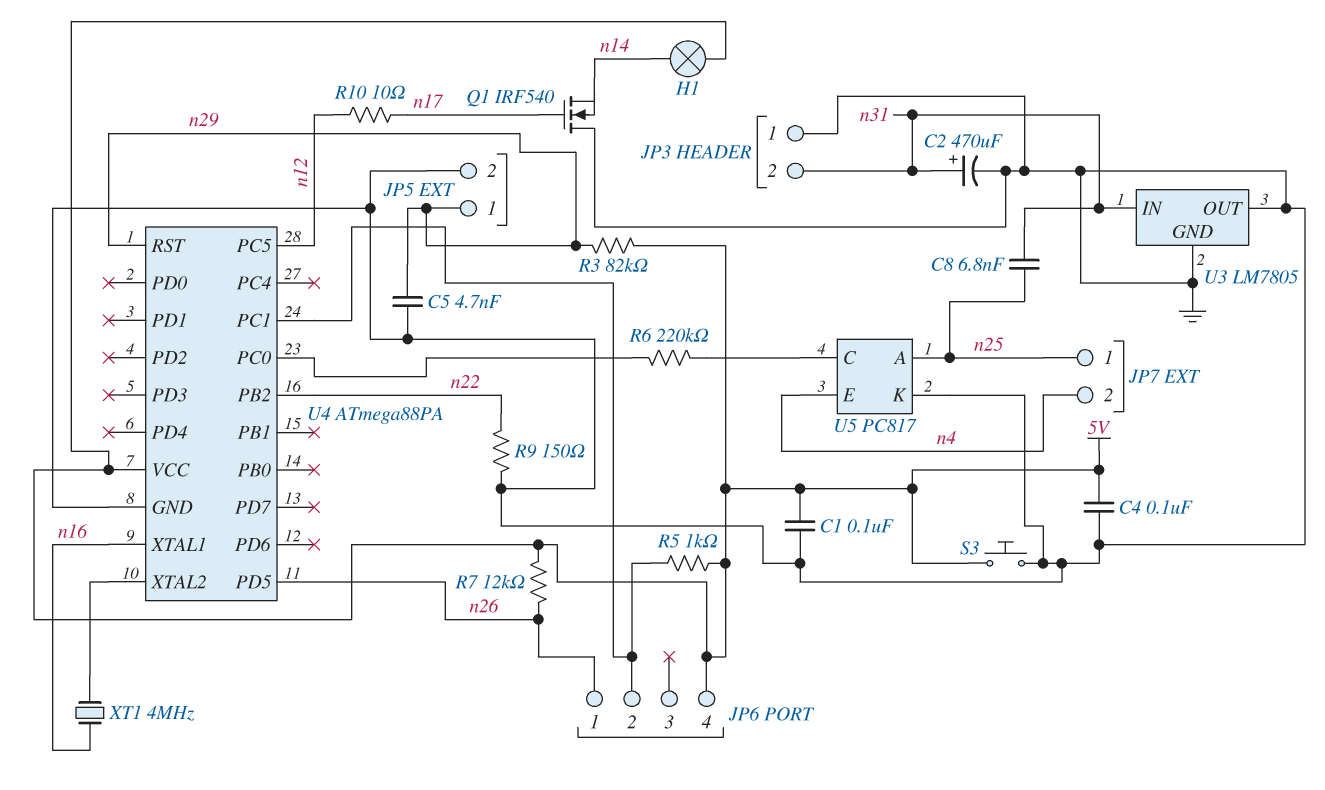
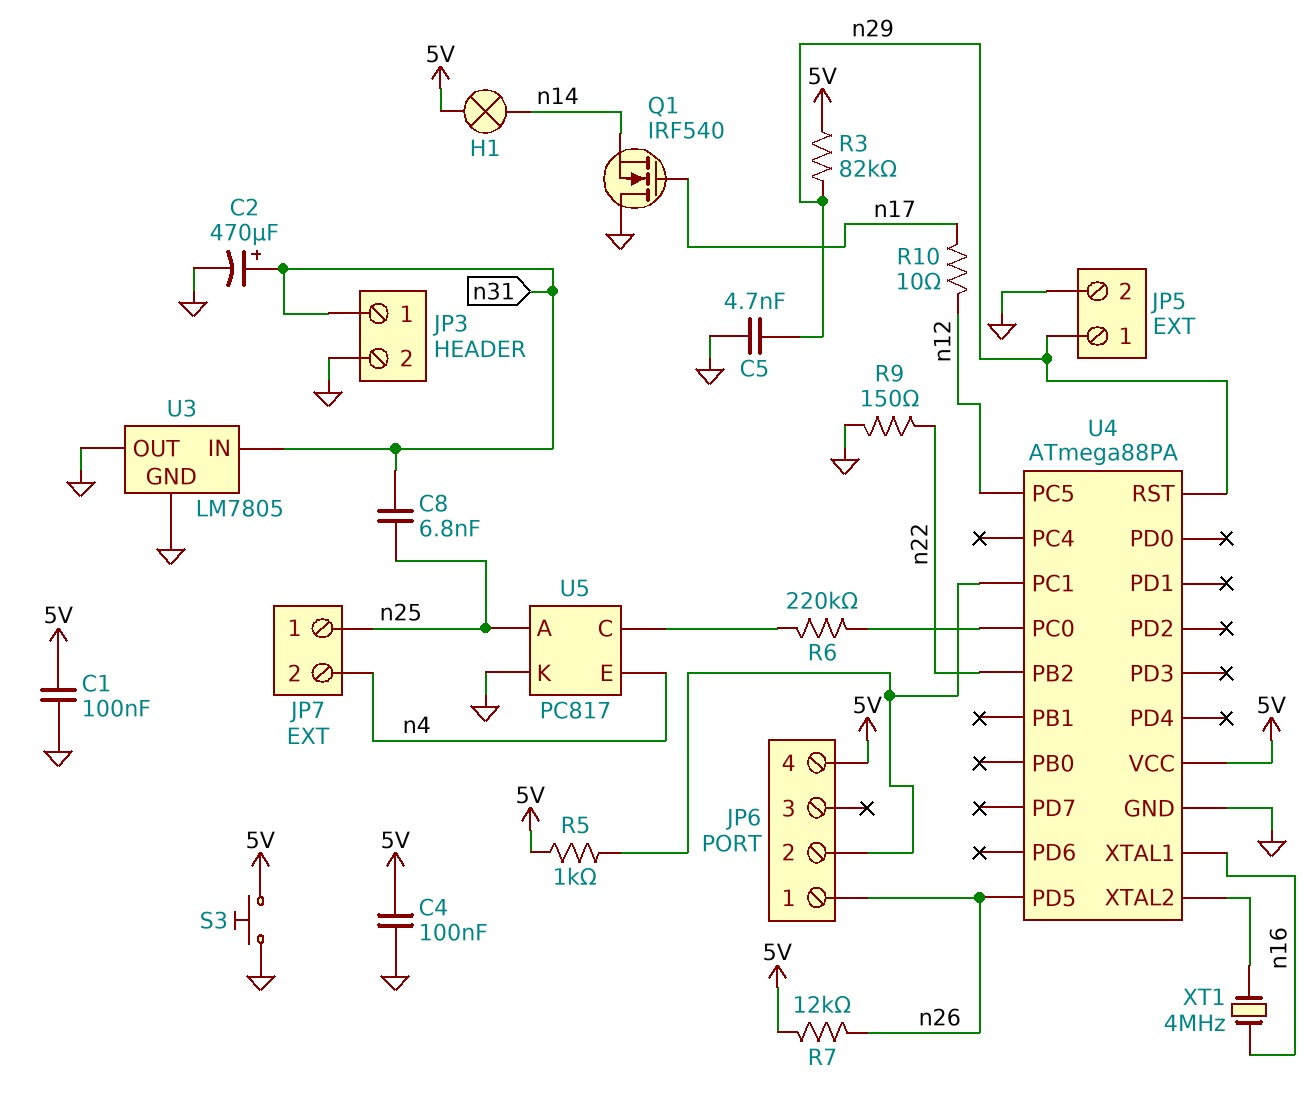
JP3 pin 1: GND -> n31
JP3 pin 2: n31 -> GND

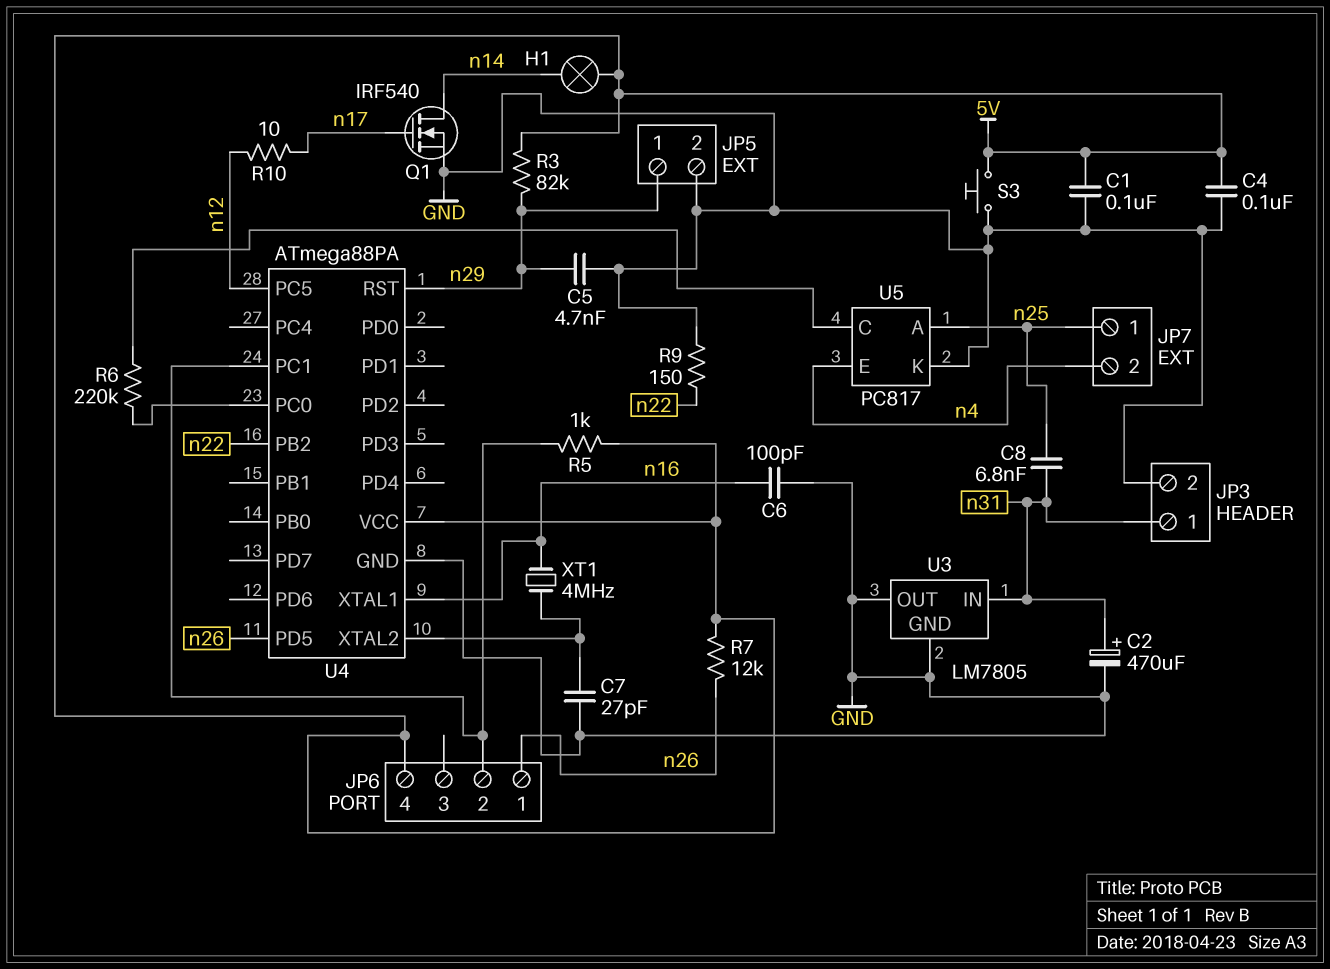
C6: none -> 100pF (GND, n16)
C7: none -> 27pF (GND, U4/XTAL2)
Q1: NMOS IRF540 (G n17, D GND, S n14) -> NMOS IRF540 (G n17, D n14, S GND)

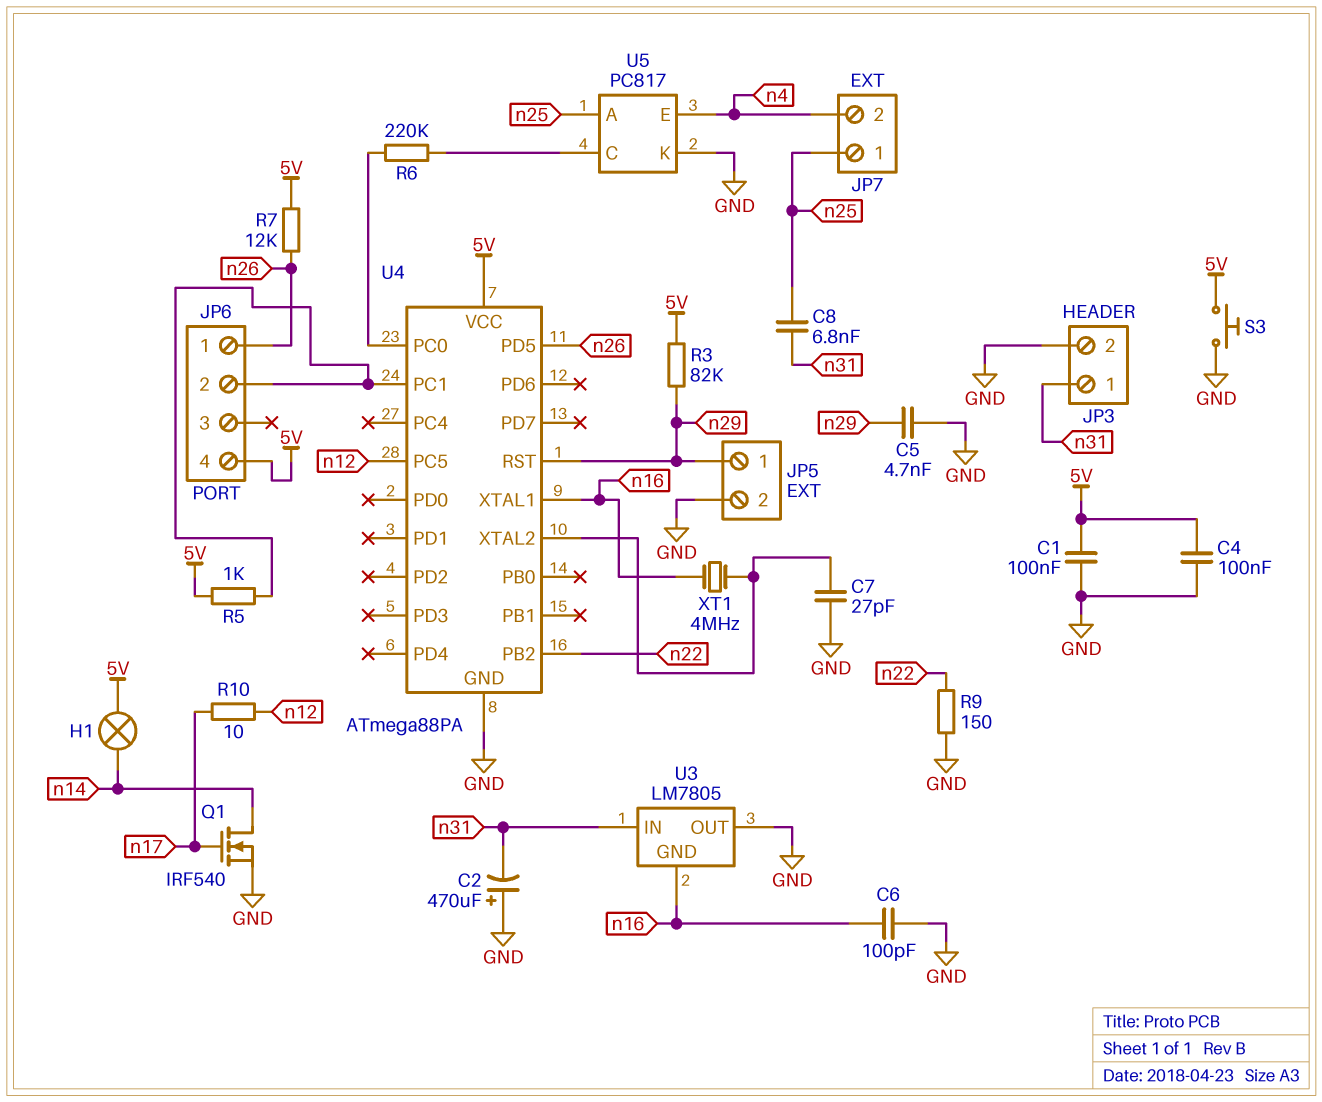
C2: 470uF (plus n31, minus GND) -> 470uF (plus GND, minus n31)
U3 pin GND: GND -> n16

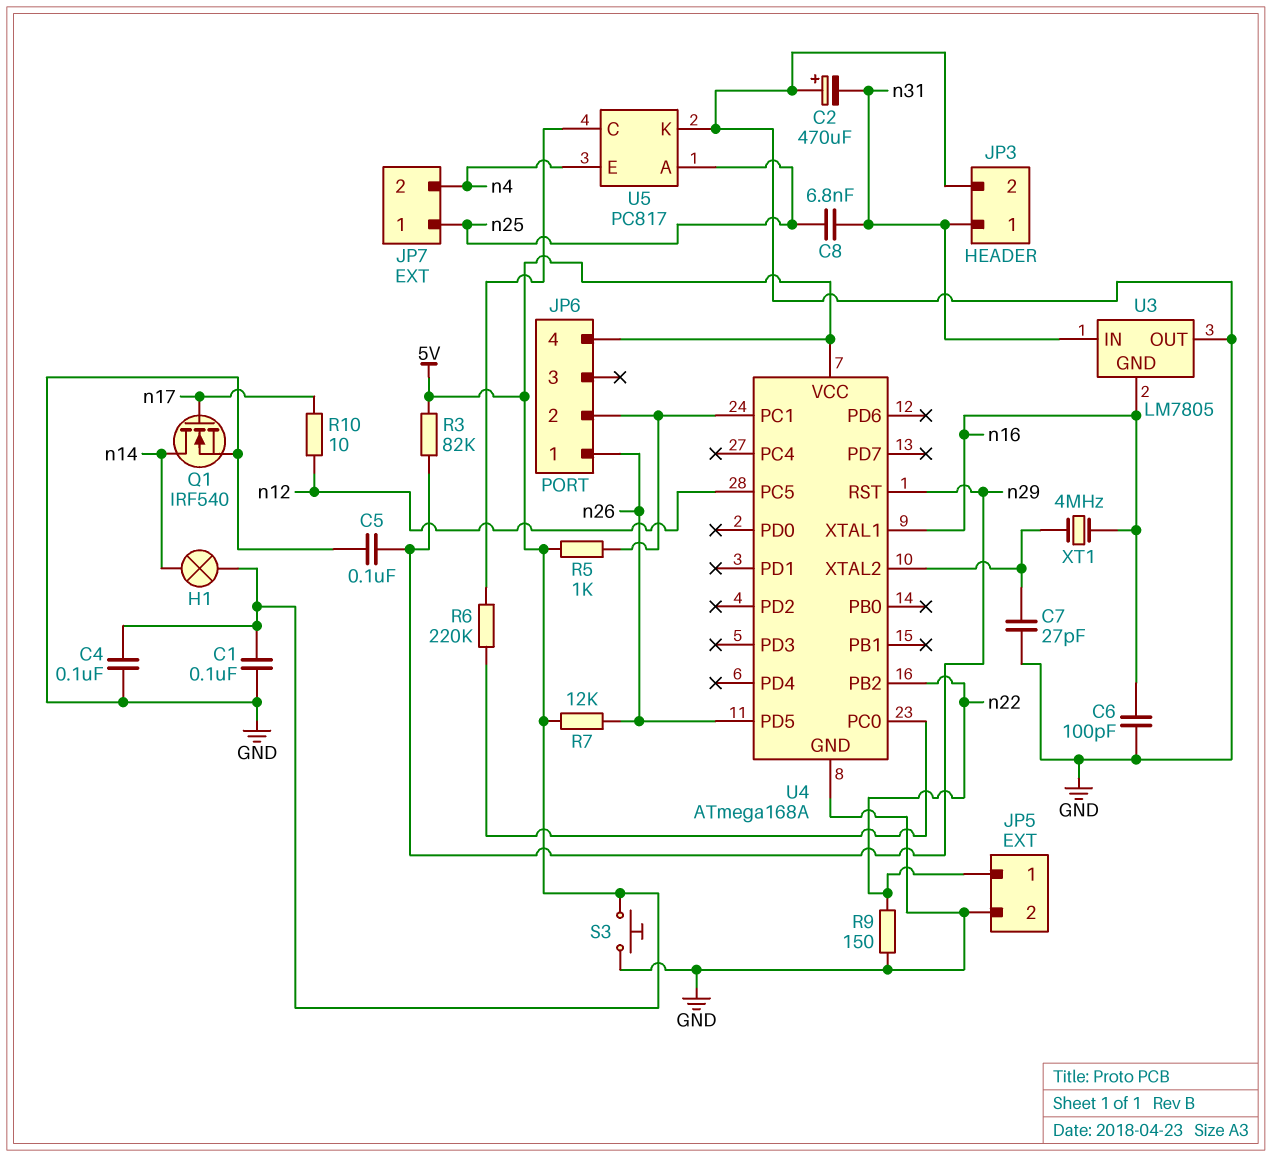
C5: 4.7nF (GND, n29) -> 100nF (GND, n29)
JP5 pin 1: n29 -> n22
U4: ATmega88PA -> ATmega168A

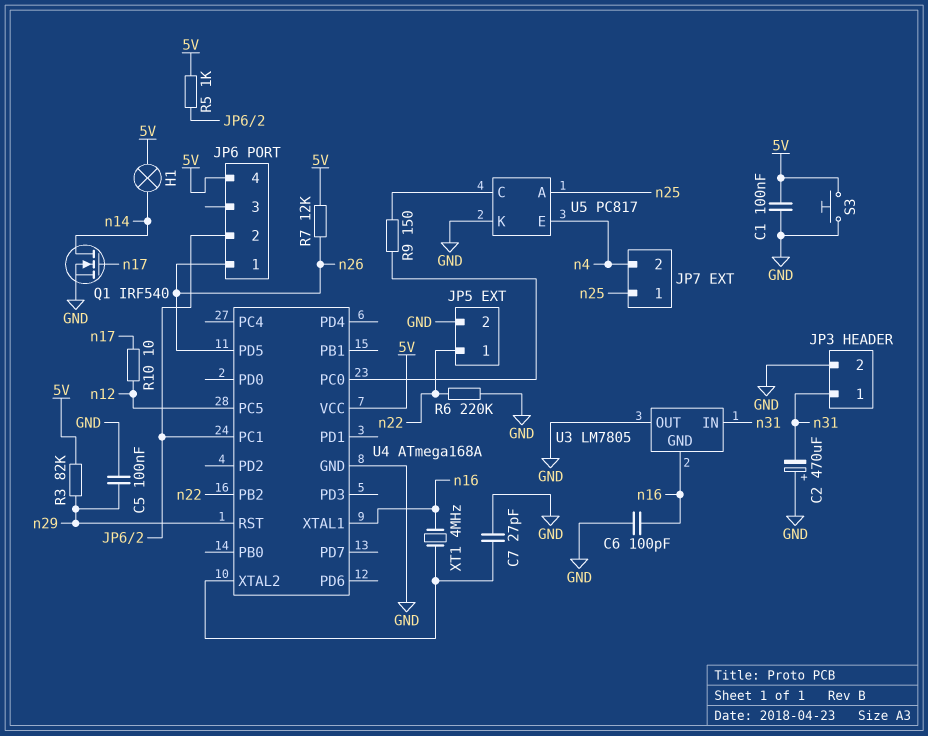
C4: 100nF (5V, GND) -> none
C8: 6.8nF (n25, n31) -> none
R6: 220k (U4/PC0, U5/C) -> 220k (GND, n22)
R9: 150 (GND, n22) -> 150 (U4/PC0, U5/C)

